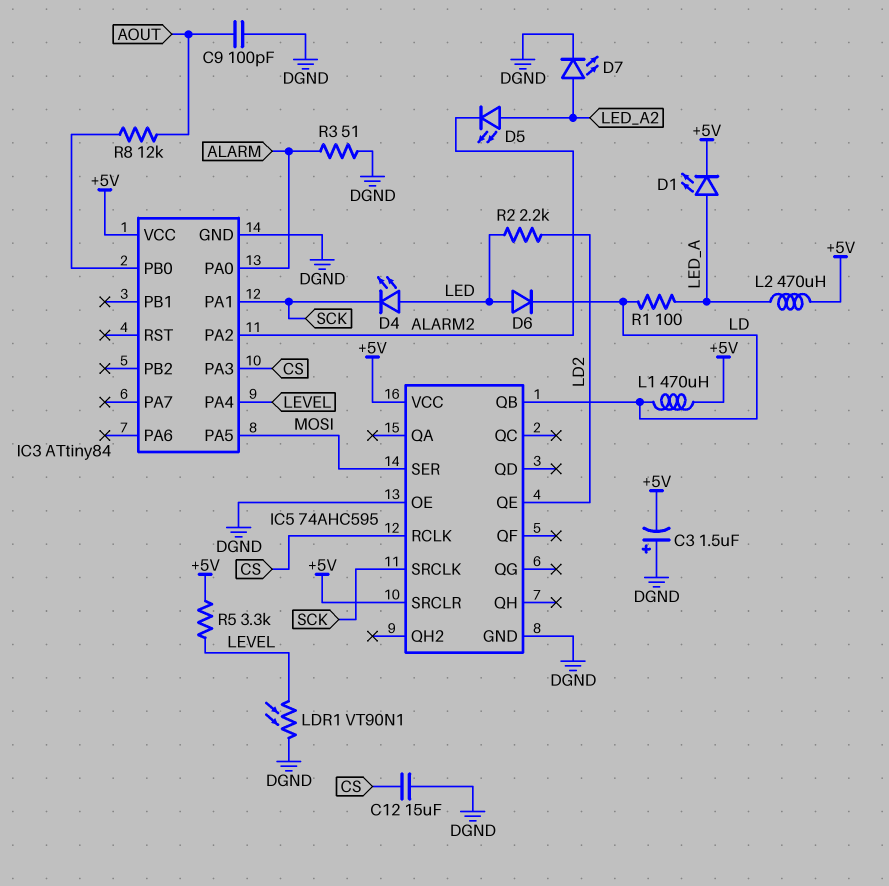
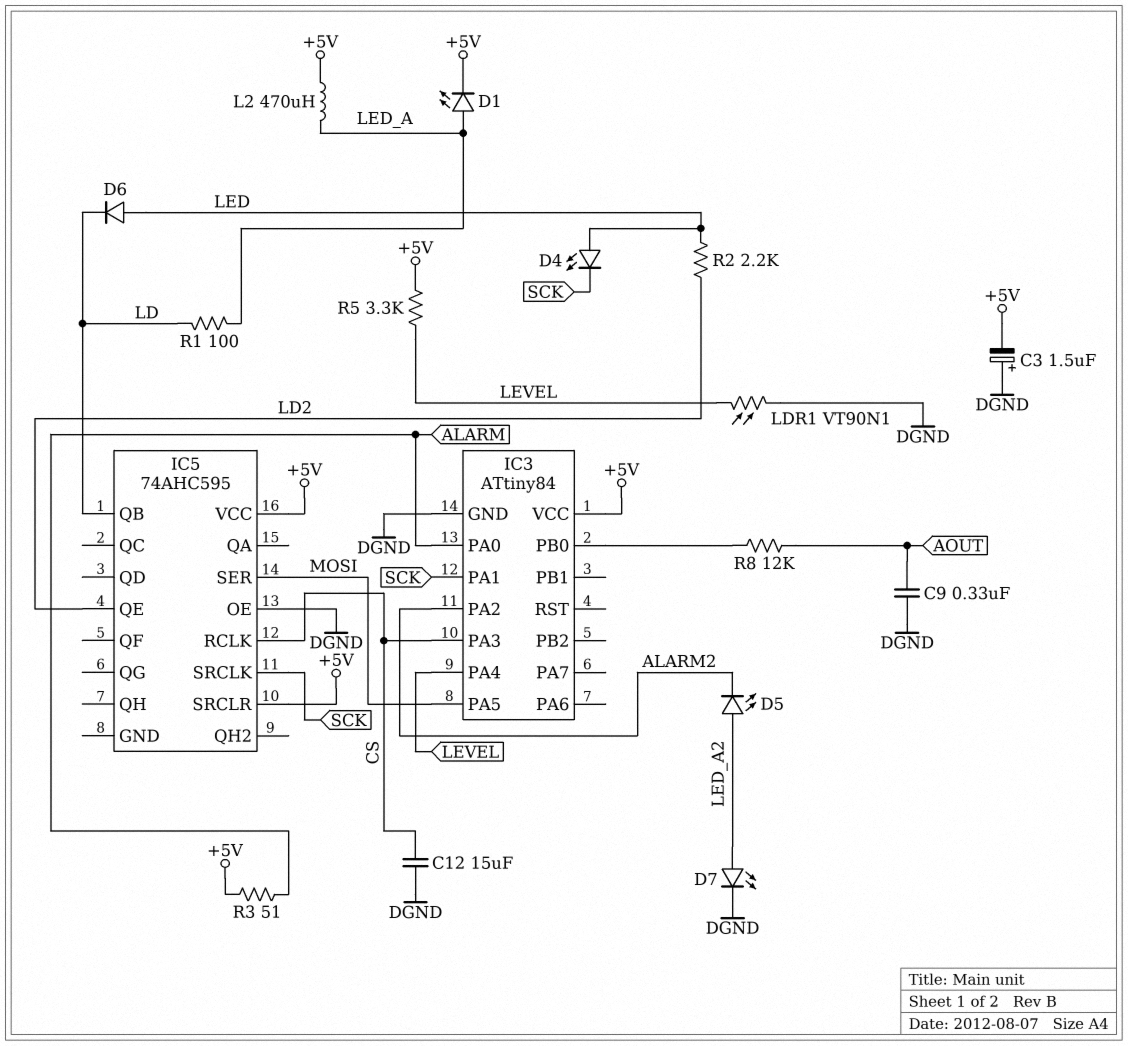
C9: 100pF (AOUT, DGND) -> 330nF (AOUT, DGND)
IC5 pin GND: DGND -> none
L1: 470uH (+5V, LD) -> none
R3: 51 (ALARM, DGND) -> 51 (+5V, ALARM)

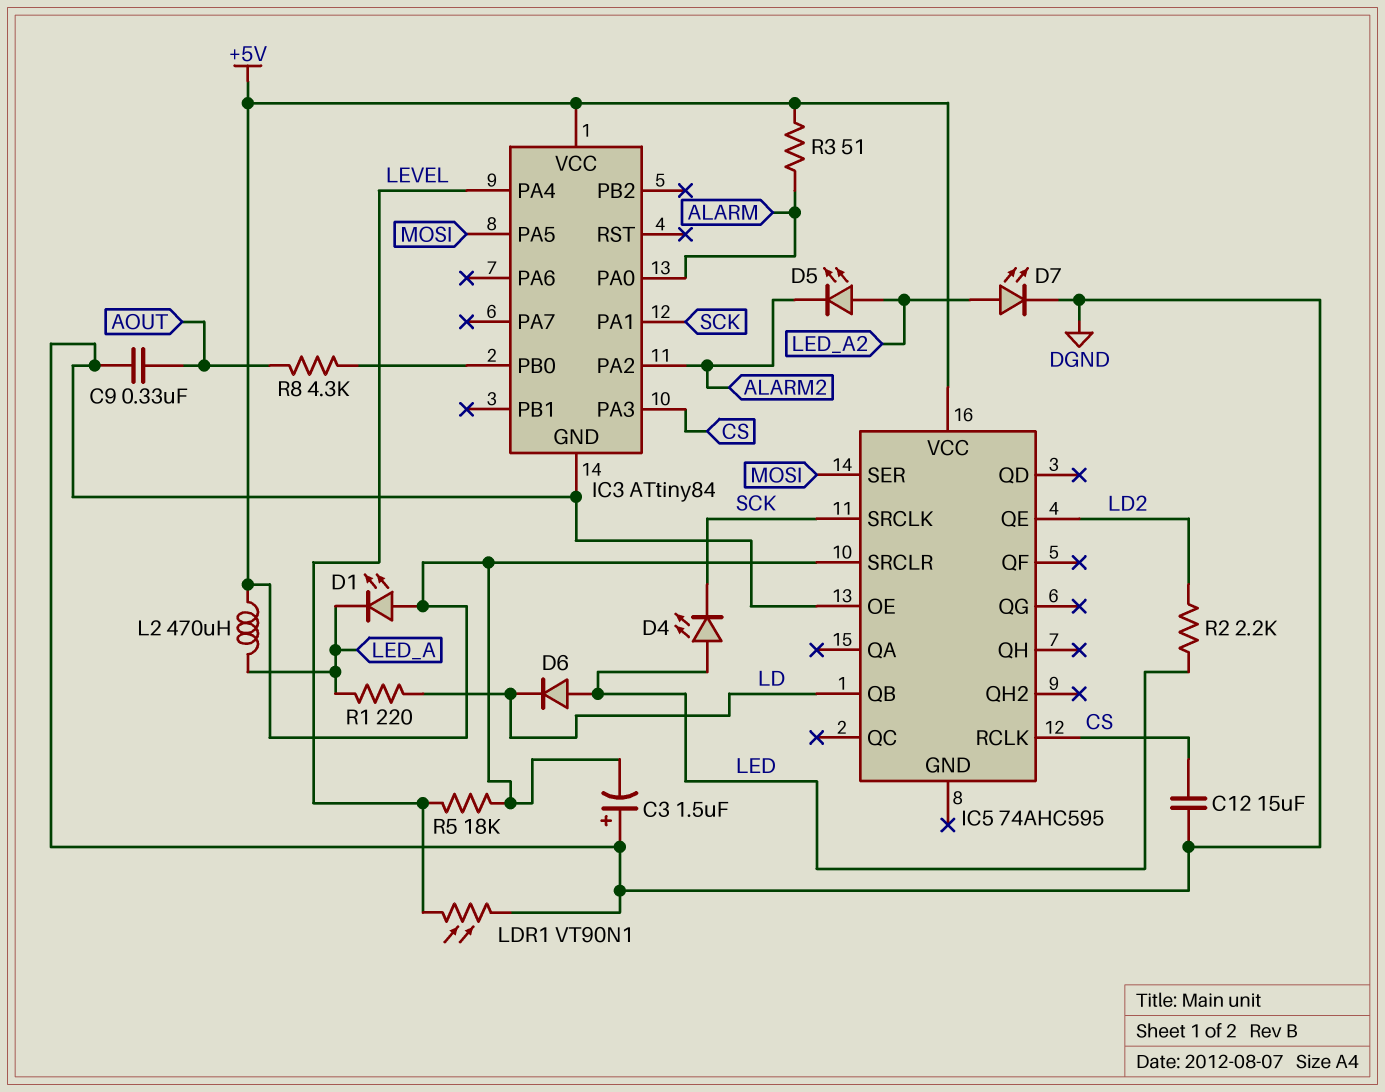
D1: LED (A LED_A, K +5V) -> LED (A +5V, K LED_A)
R1: 100 (LD, LED_A) -> 220 (LD, LED_A)
R5: 3.3k (+5V, LEVEL) -> 18k (+5V, LEVEL)
R8: 12k (AOUT, IC3/PB0) -> 4.3k (AOUT, IC3/PB0)

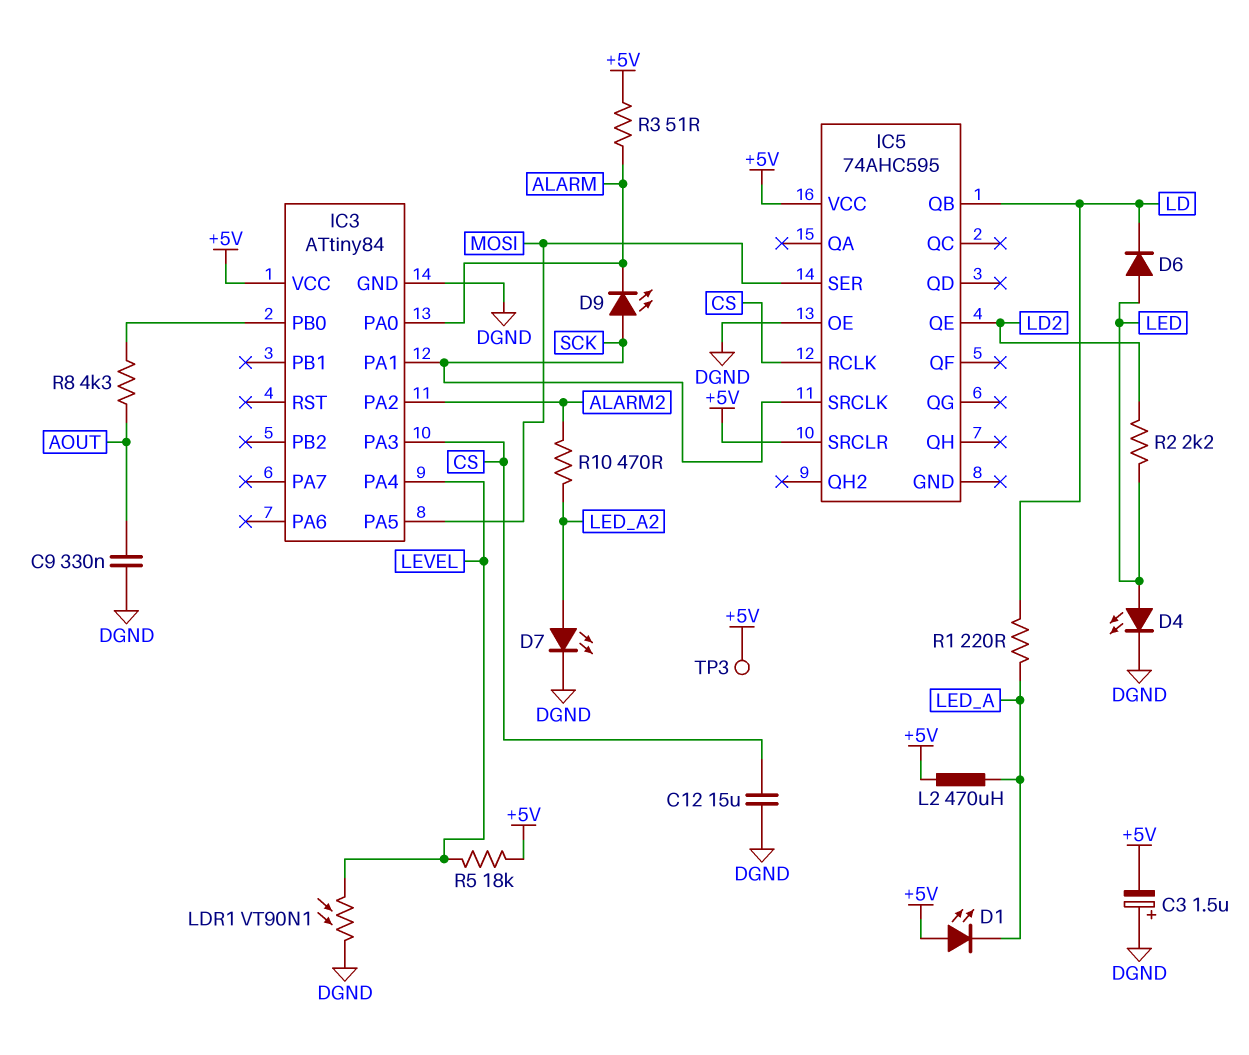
D4: LED (A LED, K SCK) -> LED (A LED, K DGND)
D5: LED (A LED_A2, K ALARM2) -> none
D9: none -> LED (A SCK, K ALARM)
R10: none -> 470 (ALARM2, LED_A2)
TP3: none -> test point (+5V)

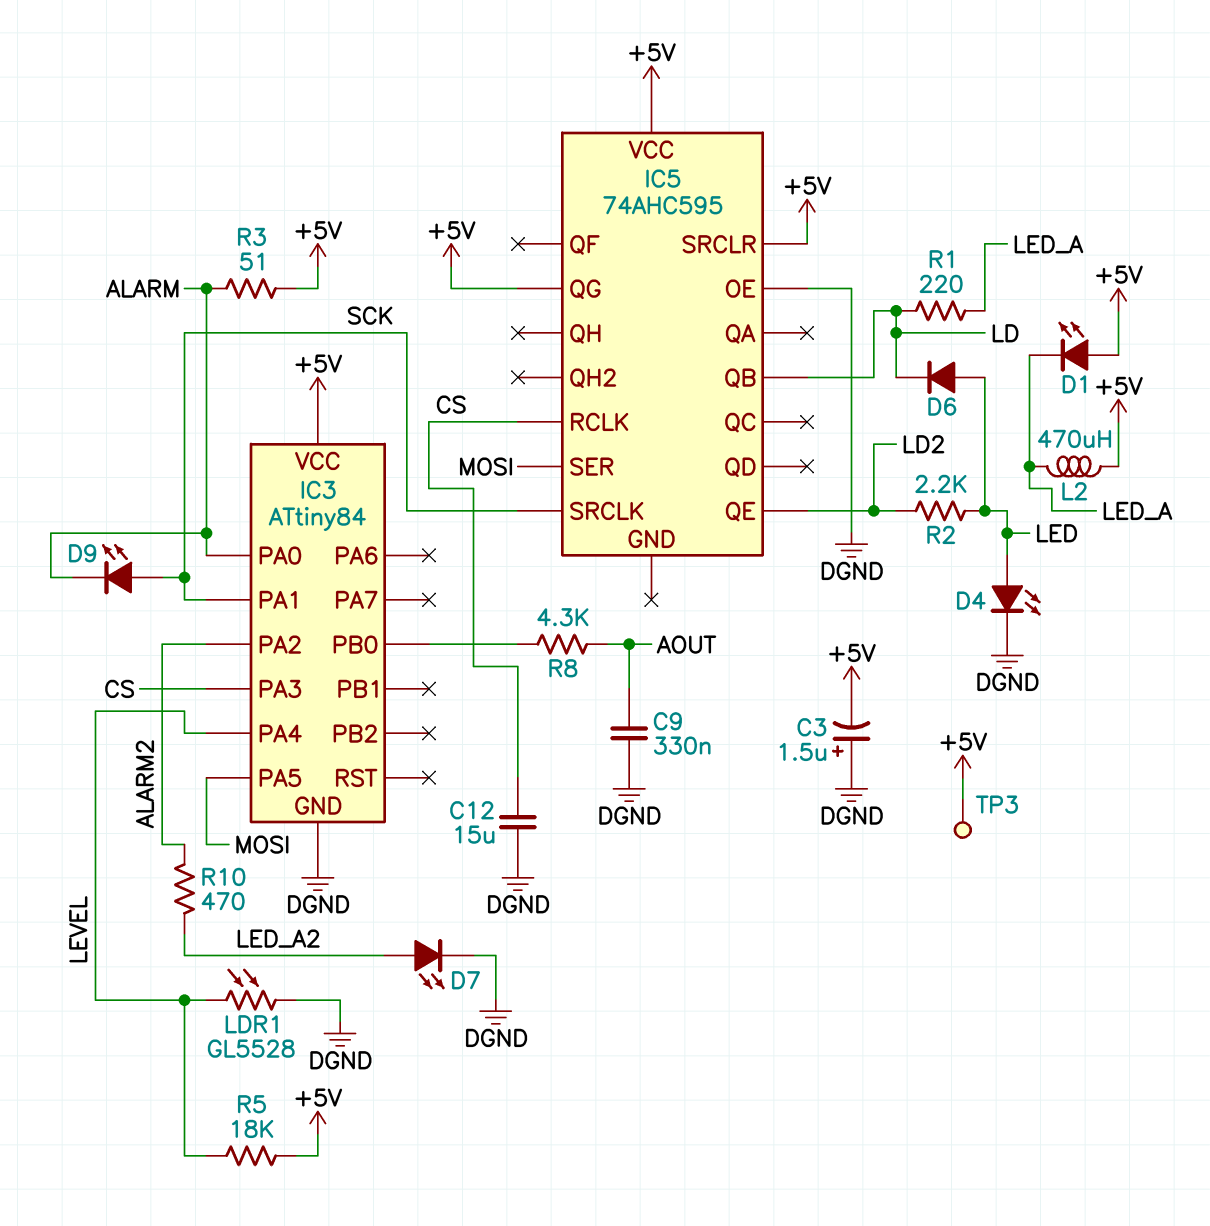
IC5 pin QG: none -> +5V
LDR1: VT90N1 (DGND, LEVEL) -> GL5528 (DGND, LEVEL)

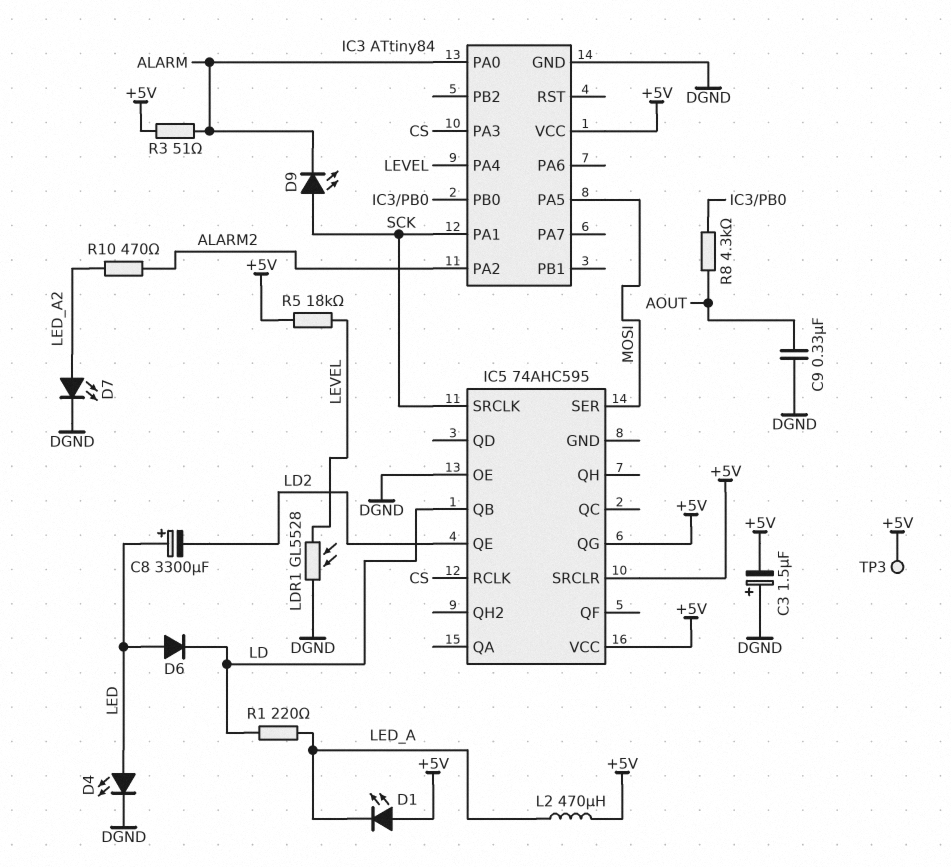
C8: none -> 3300uF (plus LED, minus LD2)
C12: 15uF (CS, DGND) -> none
R2: 2.2k (LD2, LED) -> none

